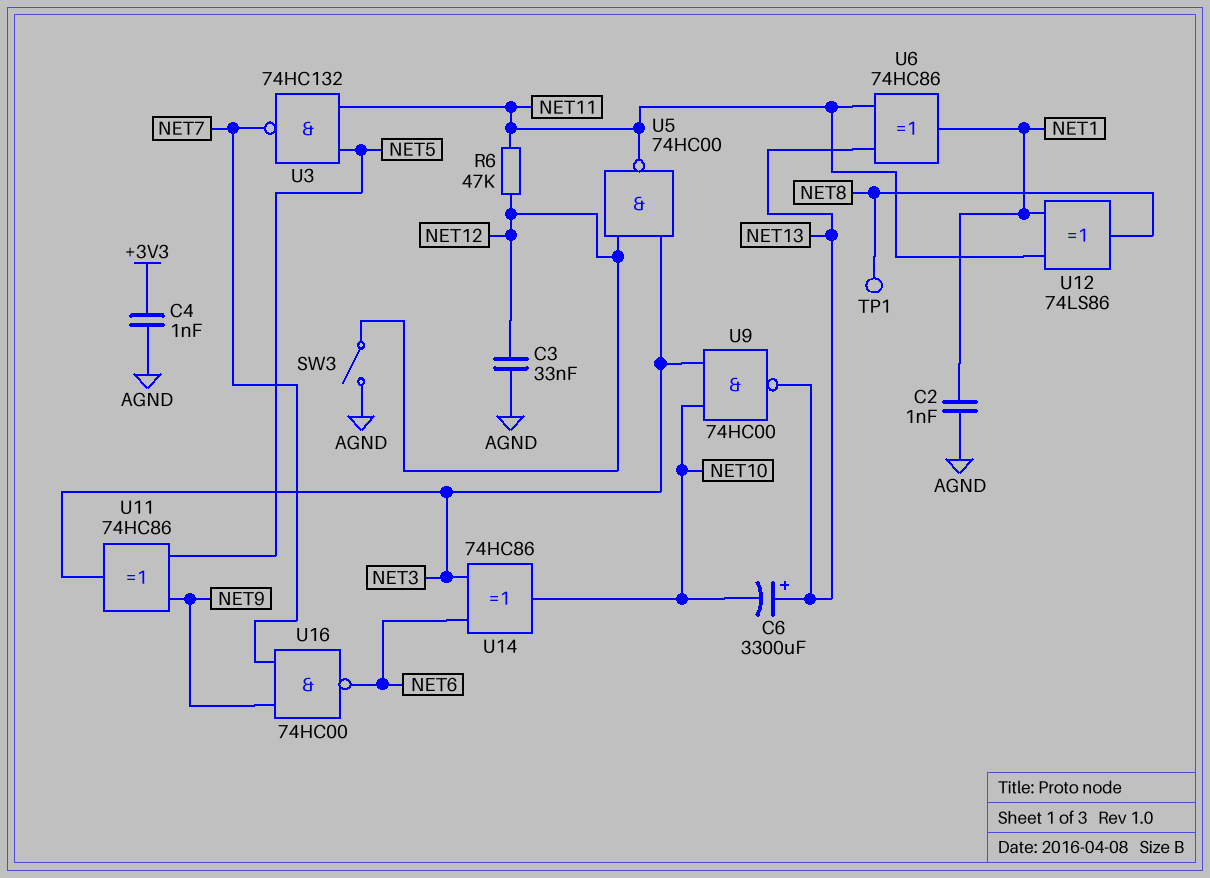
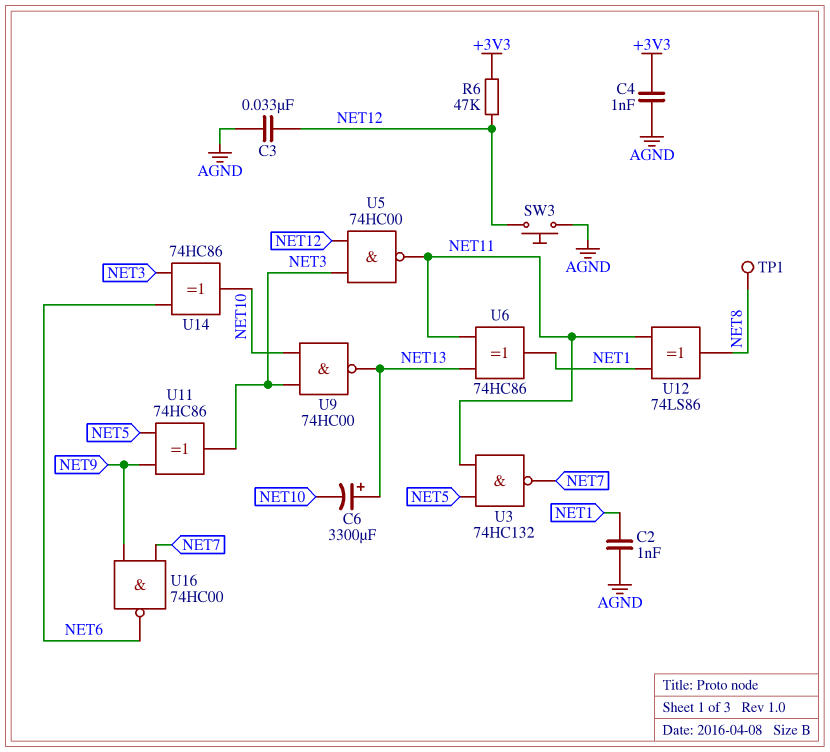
R6: 47k (NET11, NET12) -> 47k (+3V3, NET12)
SW3: switch (AGND, NET12) -> button (AGND, NET12)

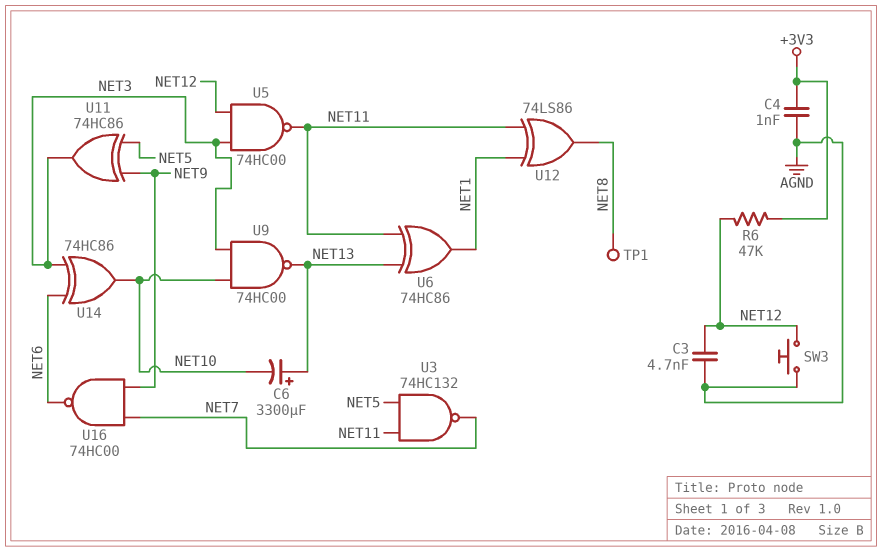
C2: 1nF (AGND, NET1) -> none
C3: 33nF (AGND, NET12) -> 4.7nF (AGND, NET12)

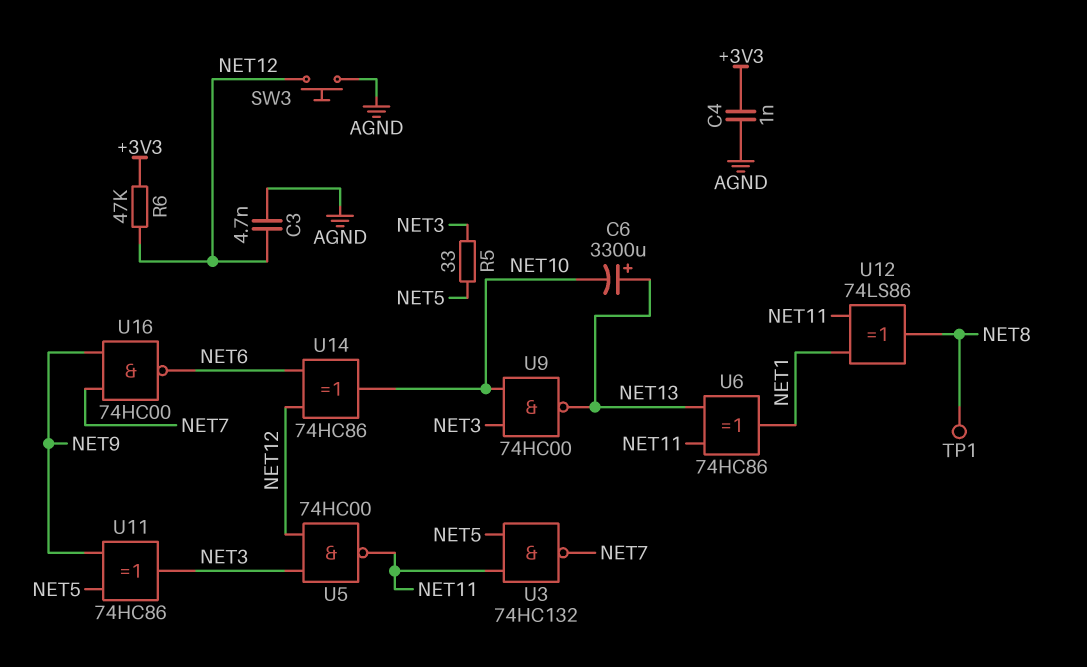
R5: none -> 33 (NET3, NET5)
U14: XOR 74HC86 (in NET3, in NET6, out NET10) -> XOR 74HC86 (in NET6, in NET12, out NET10)

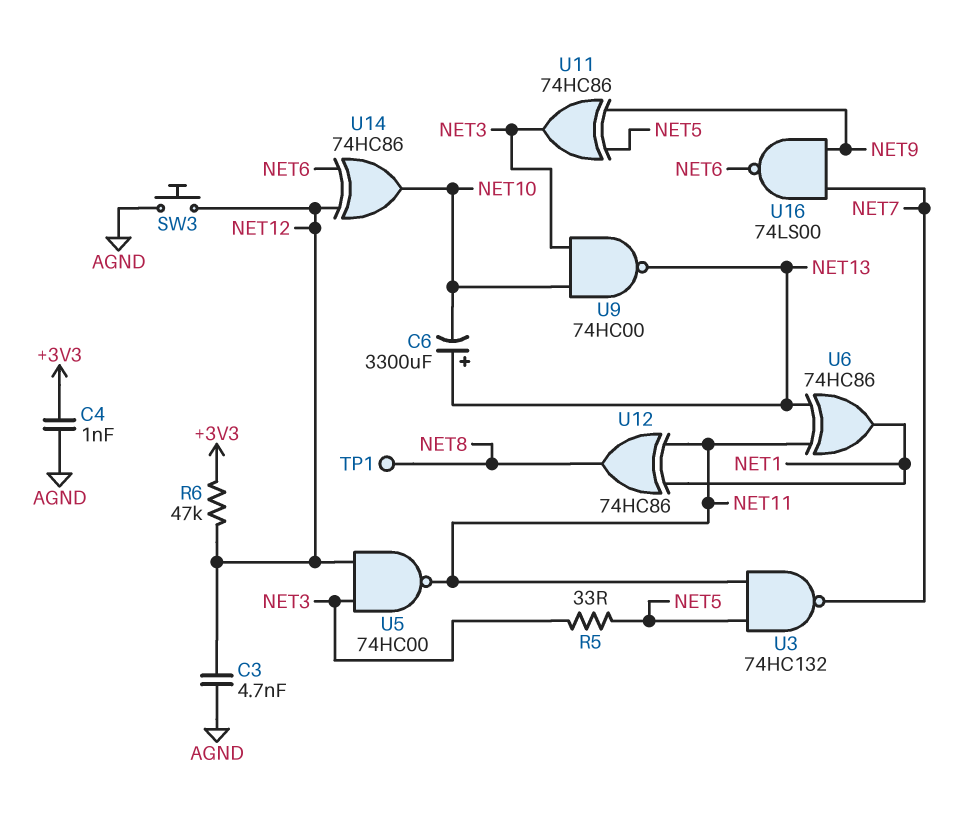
U12: XOR 74LS86 (in NET1, in NET11, out NET8) -> XOR 74HC86 (in NET1, in NET11, out NET8)
U16: NAND 74HC00 (in NET7, in NET9, out NET6) -> NAND 74LS00 (in NET7, in NET9, out NET6)

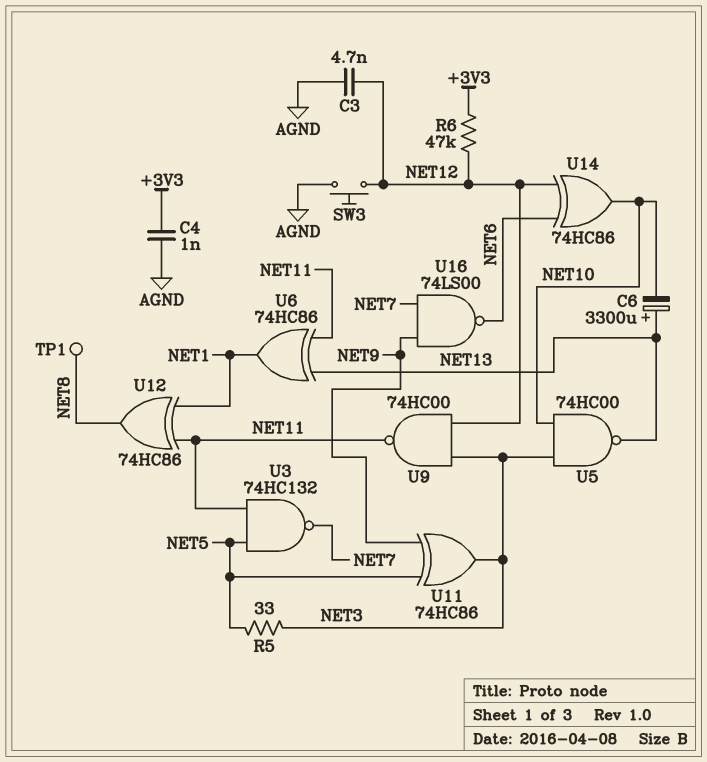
U5: NAND 74HC00 (in NET3, in NET12, out NET11) -> NAND 74HC00 (in NET3, in NET10, out NET13)
U9: NAND 74HC00 (in NET3, in NET10, out NET13) -> NAND 74HC00 (in NET3, in NET12, out NET11)

